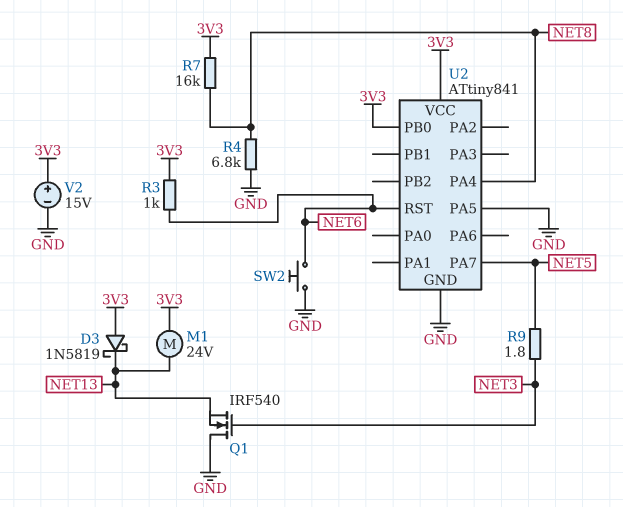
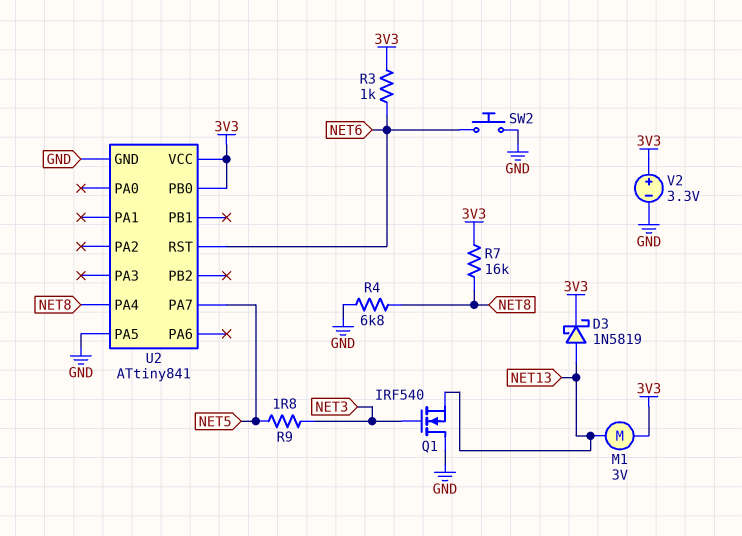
D3: schottky 1N5819 (A 3V3, K NET13) -> schottky 1N5819 (A NET13, K 3V3)
M1: motor 24V (3V3, NET13) -> motor 3V (3V3, NET13)
V2: 15V (plus 3V3, minus GND) -> 3.3V (plus 3V3, minus GND)

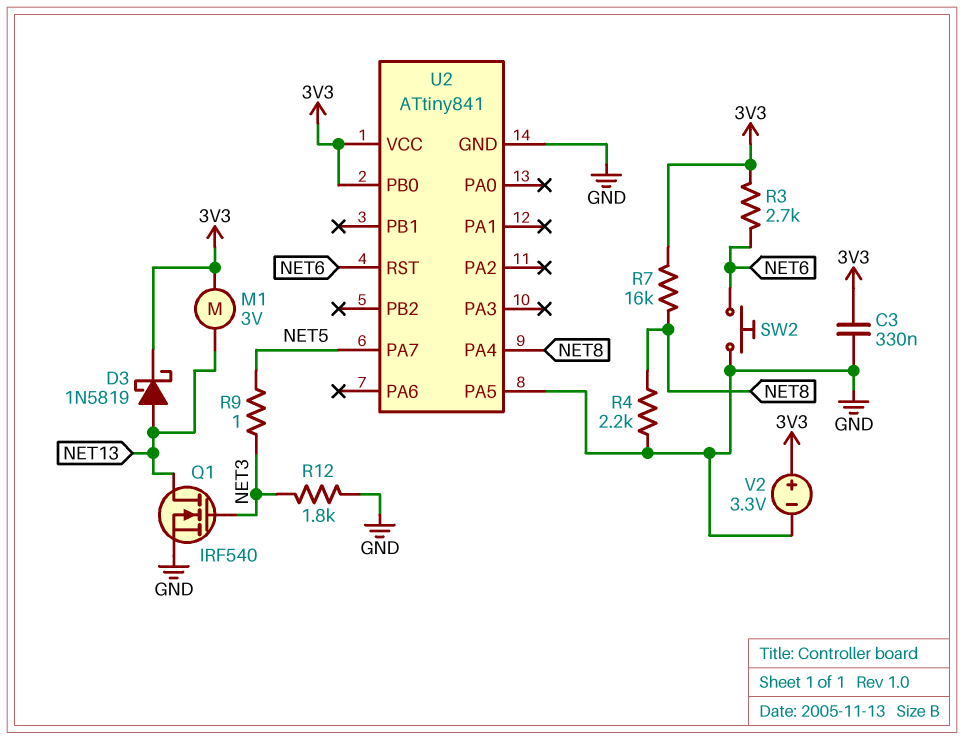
C3: none -> 330nF (3V3, GND)
Q1: NMOS IRF540 (G NET3, D GND, S NET13) -> NMOS IRF540 (G NET3, D NET13, S GND)
R3: 1k (3V3, NET6) -> 2.7k (3V3, NET6)
R4: 6.8k (GND, NET8) -> 2.2k (GND, NET8)
R9: 1.8 (NET3, NET5) -> 1 (NET3, NET5)
R12: none -> 1.8k (GND, NET3)

